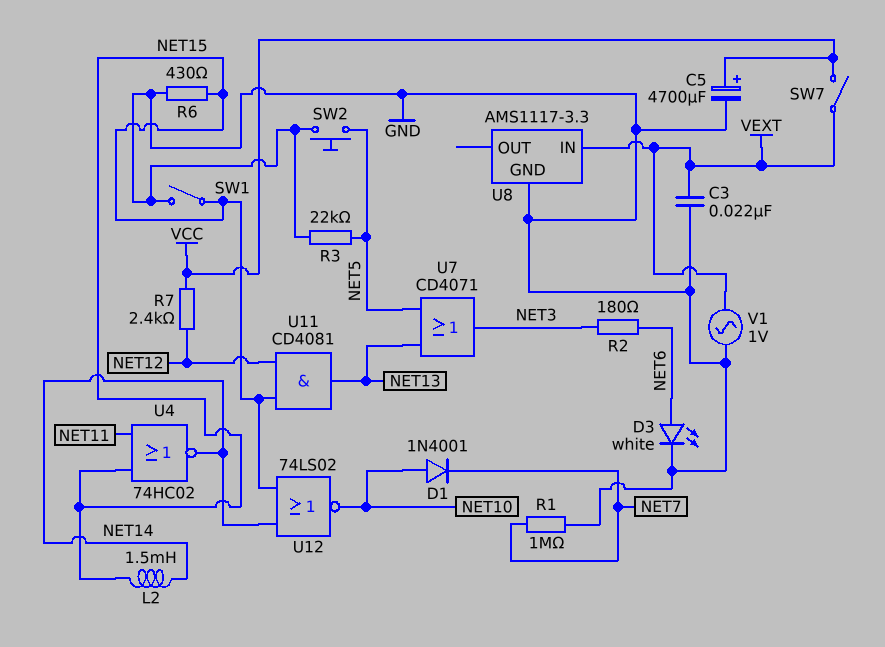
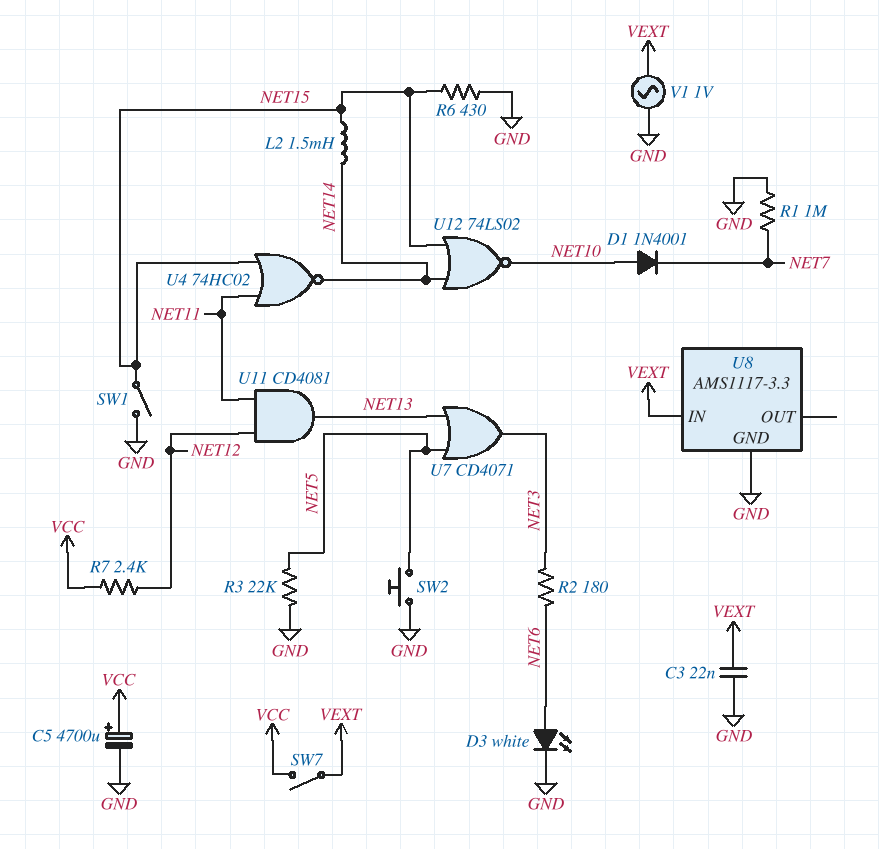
U11: AND CD4081 (in NET12, in NET15, out NET13) -> AND CD4081 (in NET11, in NET12, out NET13)

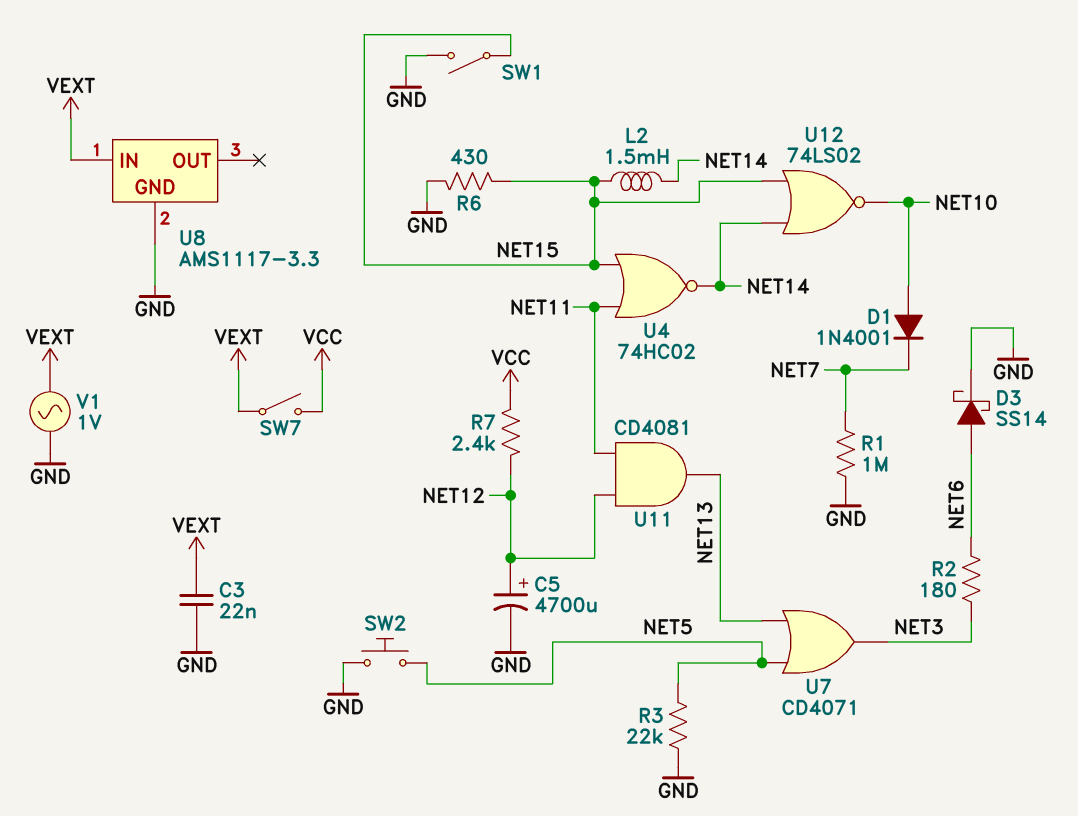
C5: 4700uF (plus VCC, minus GND) -> 4700uF (plus NET12, minus GND)
D3: LED white (A NET6, K GND) -> schottky SS14 (A NET6, K GND)

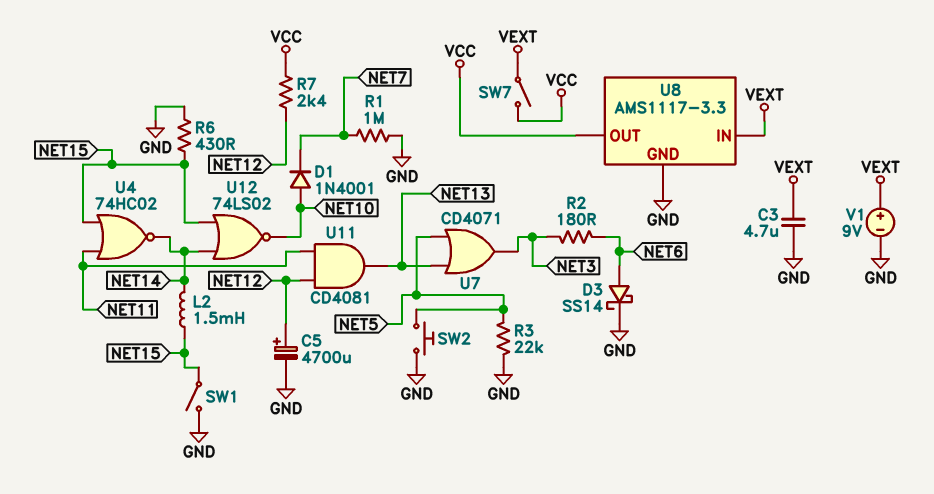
C3: 22nF (GND, VEXT) -> 4.7uF (GND, VEXT)
U8 pin OUT: none -> VCC
V1: AC 1V (GND, VEXT) -> 9V (plus VEXT, minus GND)

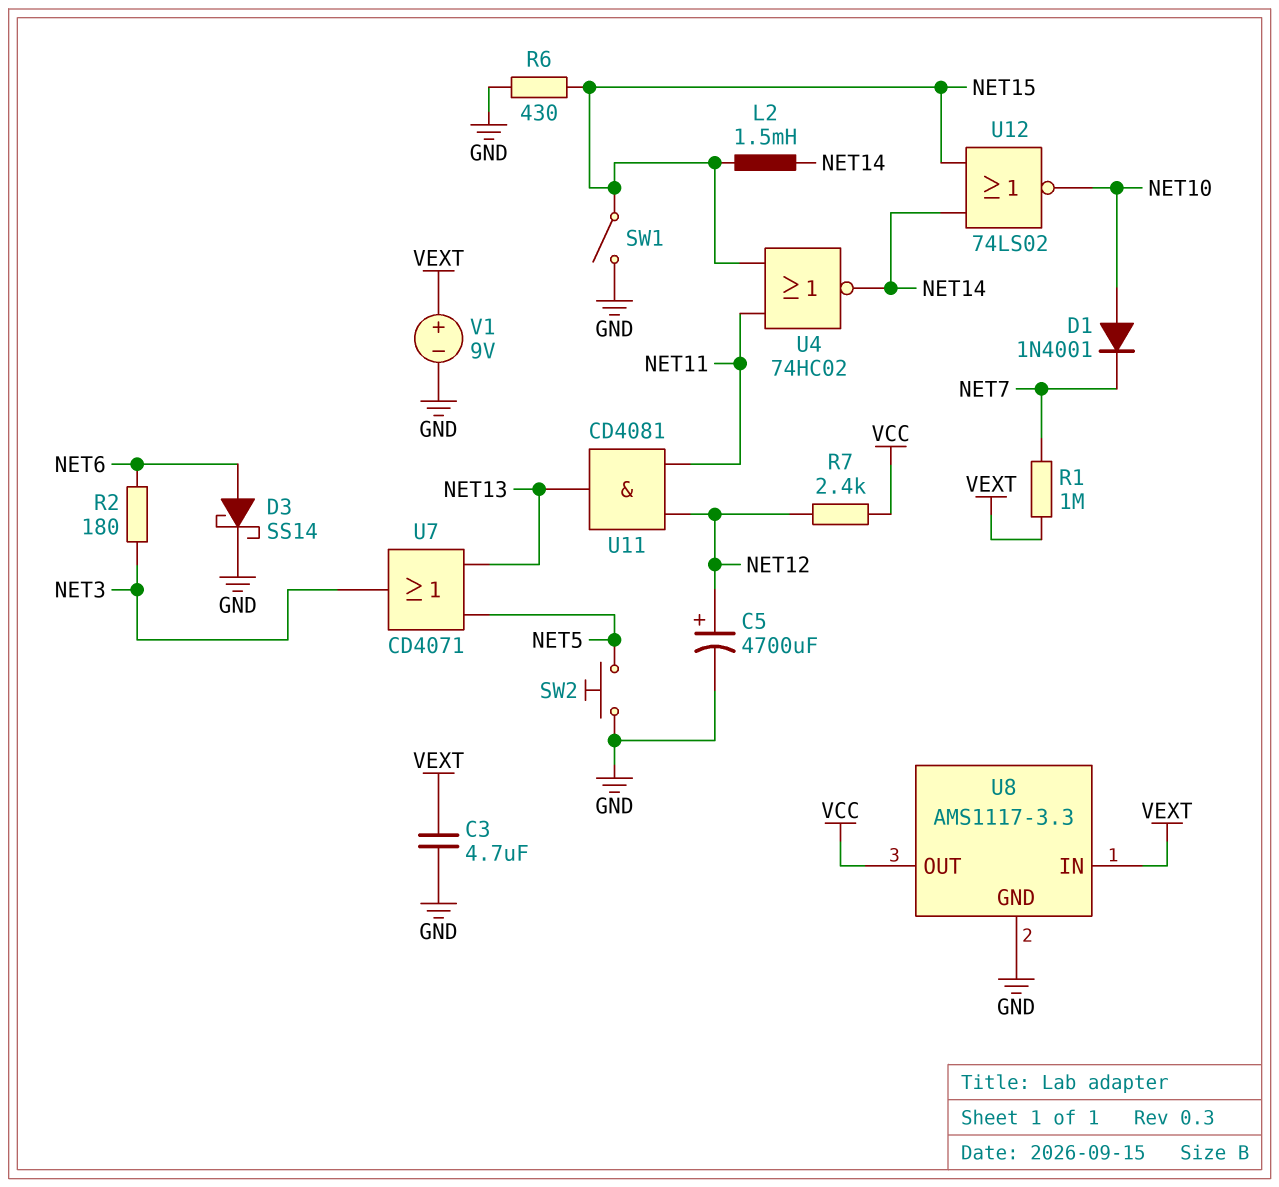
R1: 1M (GND, NET7) -> 1M (NET7, VEXT)
R3: 22k (GND, NET5) -> none
SW7: switch (VCC, VEXT) -> none

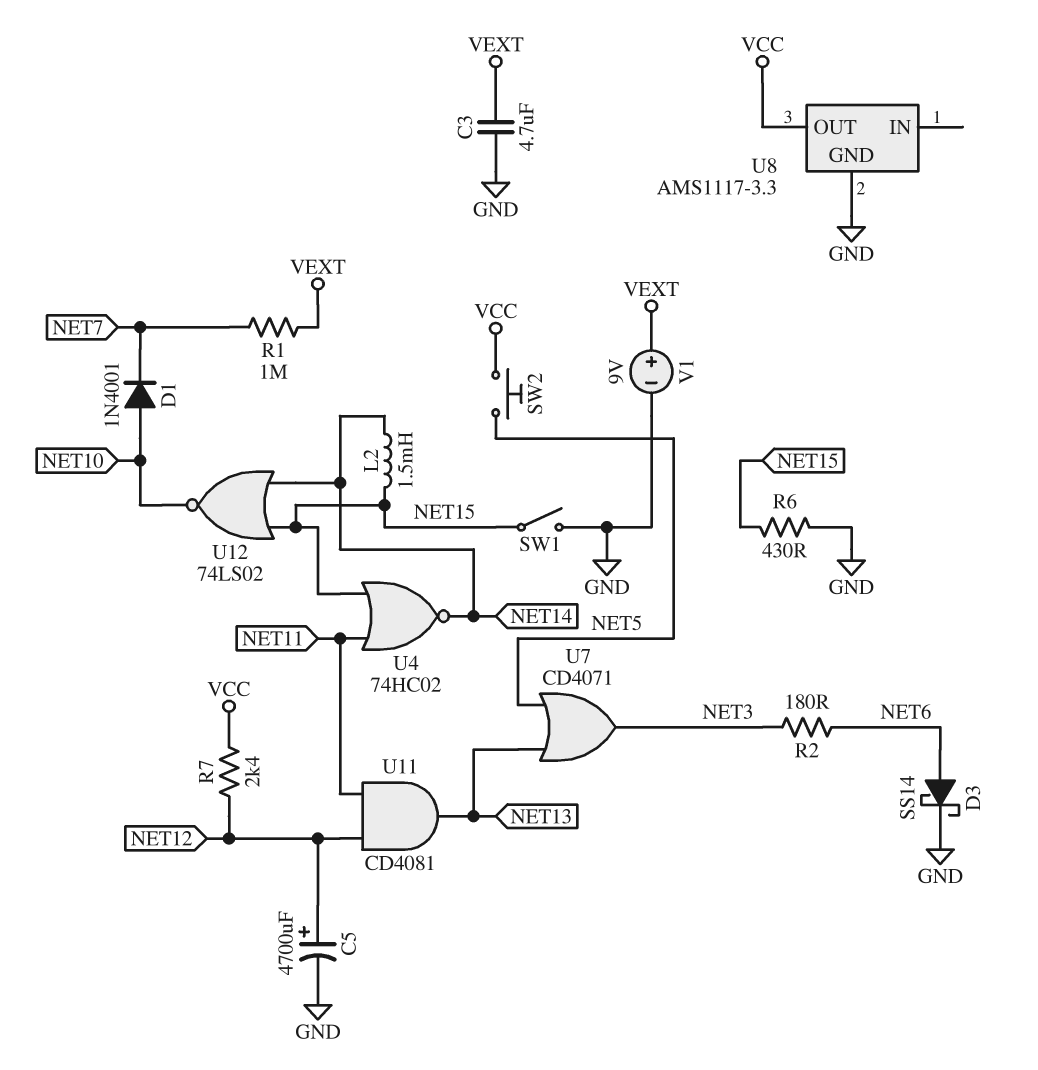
SW2: button (GND, NET5) -> button (NET5, VCC)
U8 pin IN: VEXT -> none

